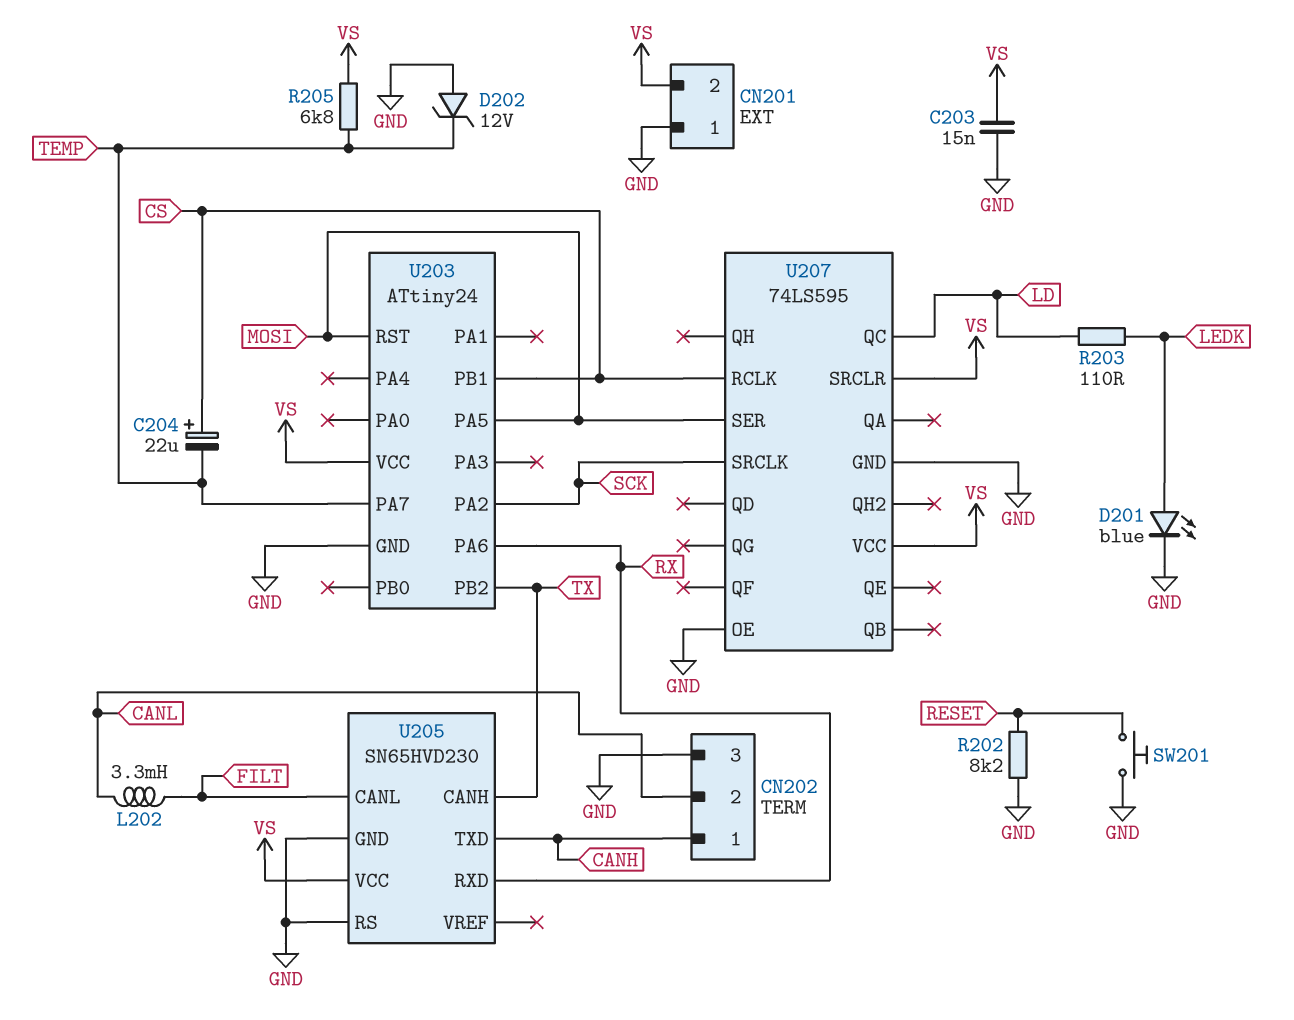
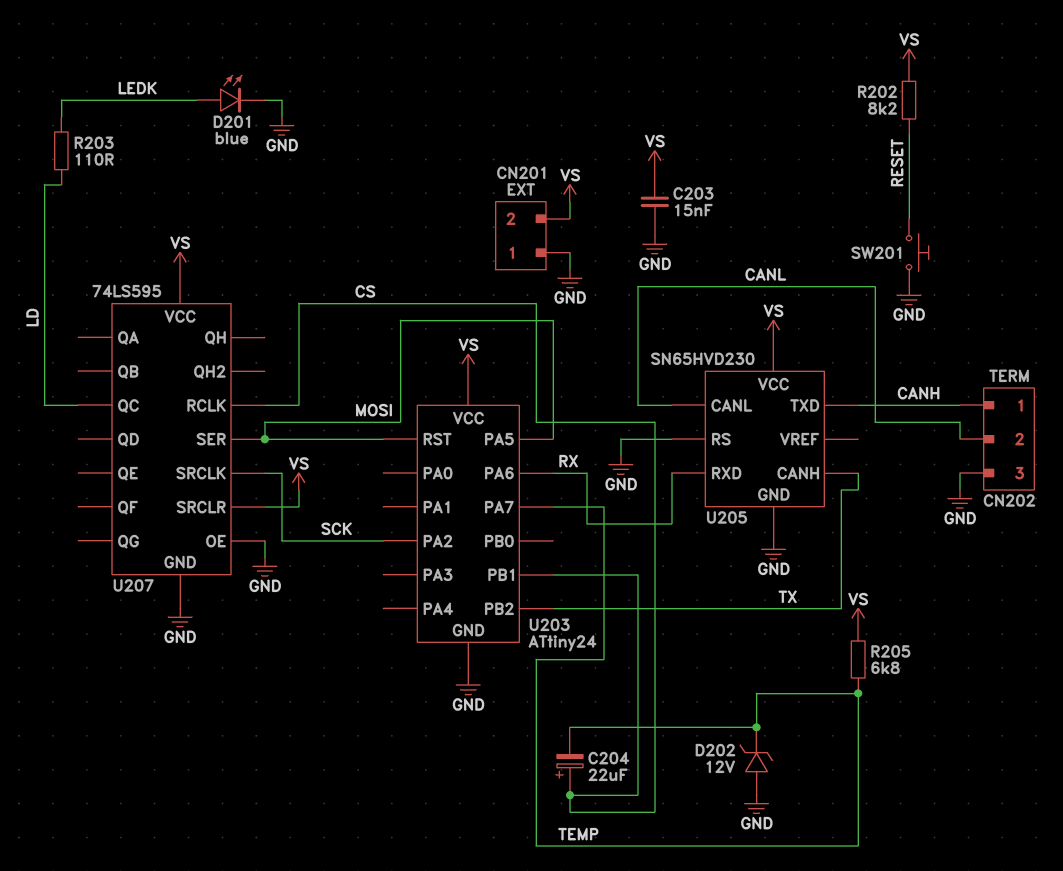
L202: 3.3mH (CANL, FILT) -> none
R202: 8.2k (GND, RESET) -> 8.2k (RESET, VS)
U205 pin CANL: FILT -> CANL

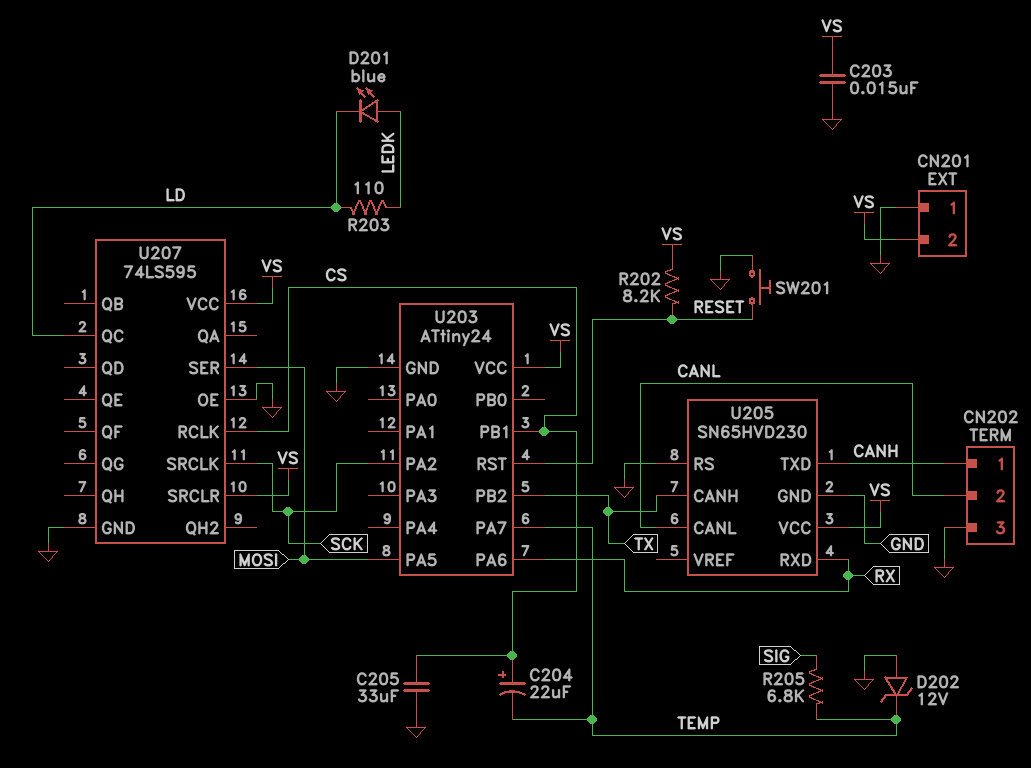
C205: none -> 33uF (CS, GND)
D201: LED blue (A LEDK, K GND) -> LED blue (A LEDK, K LD)
R205: 6.8k (TEMP, VS) -> 6.8k (SIG, TEMP)
U203 pin RST: MOSI -> RESET

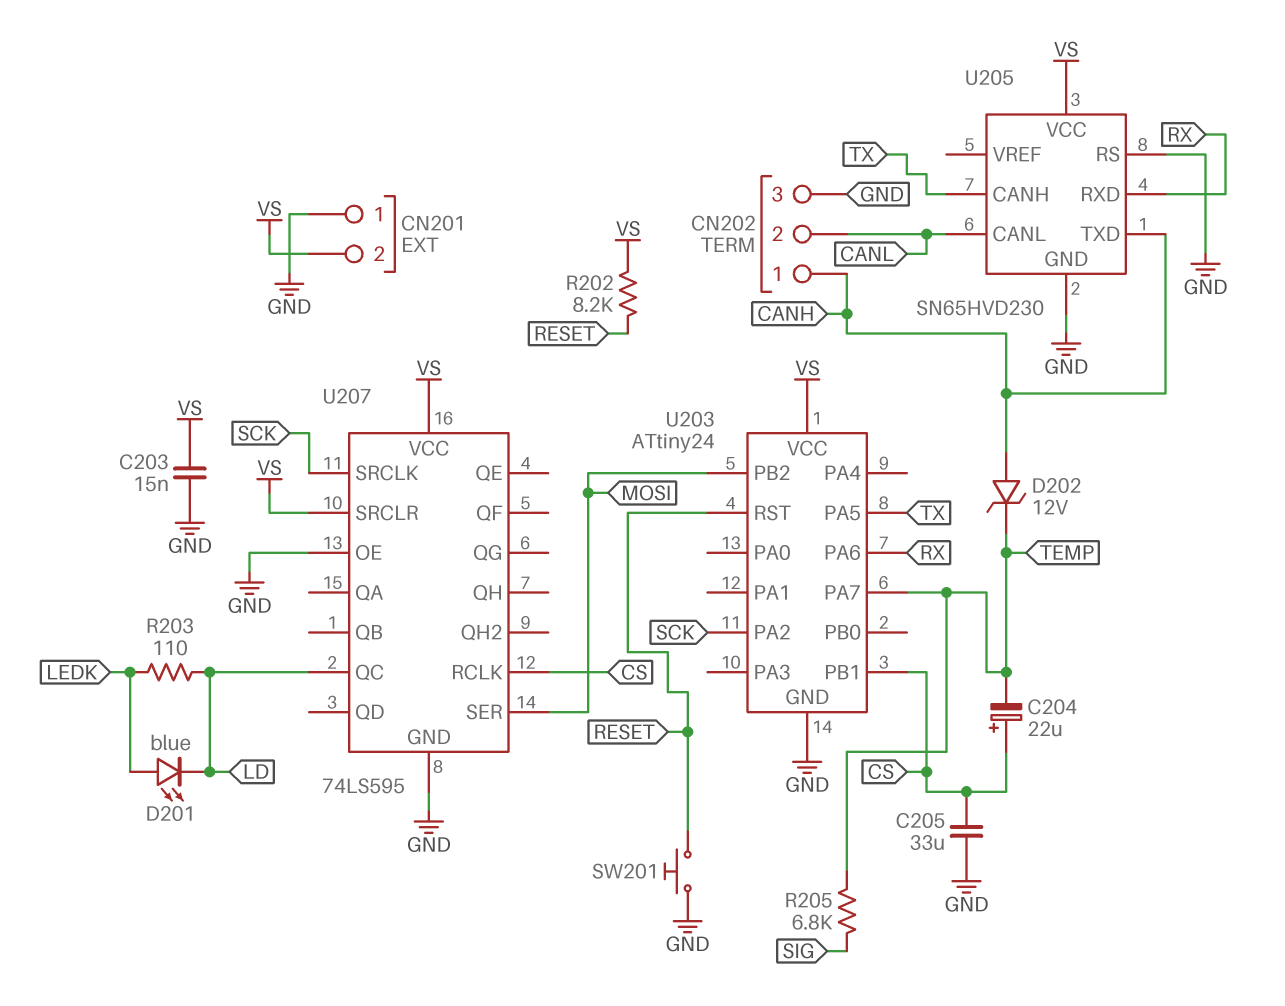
D202: zener 12V (A GND, K TEMP) -> zener 12V (A CANH, K TEMP)
U203 pin PA5: MOSI -> TX
U203 pin PB2: TX -> MOSI

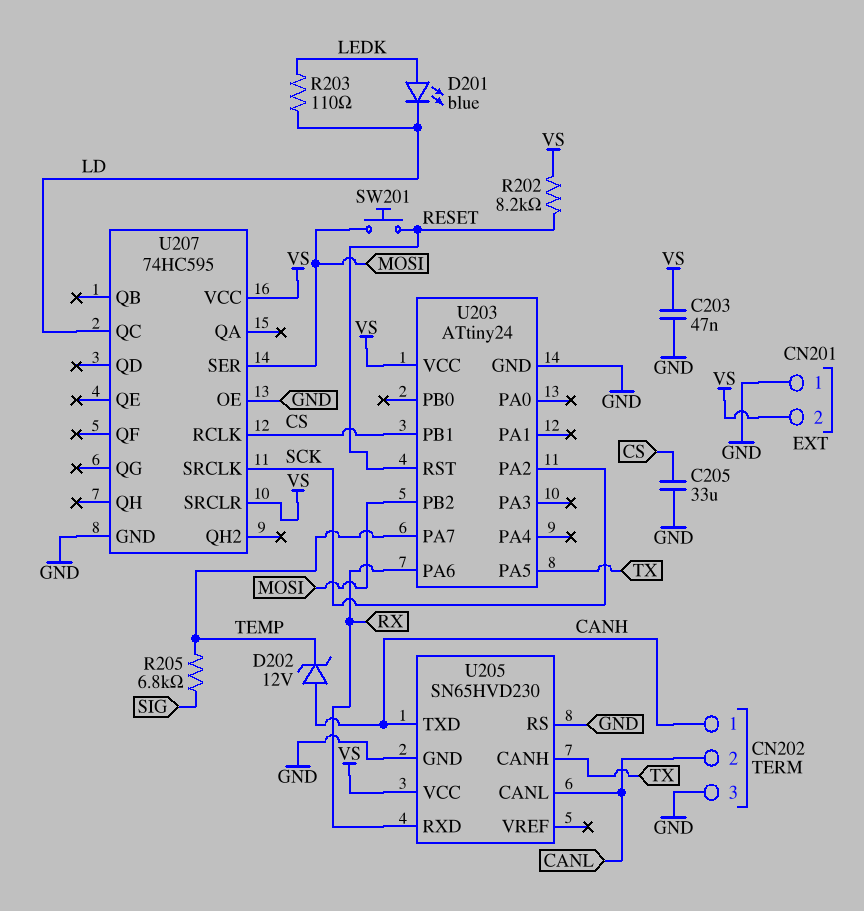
C203: 15nF (GND, VS) -> 47nF (GND, VS)
C204: 22uF (plus CS, minus TEMP) -> none
SW201: button (GND, RESET) -> button (MOSI, RESET)
U207: 74LS595 -> 74HC595

